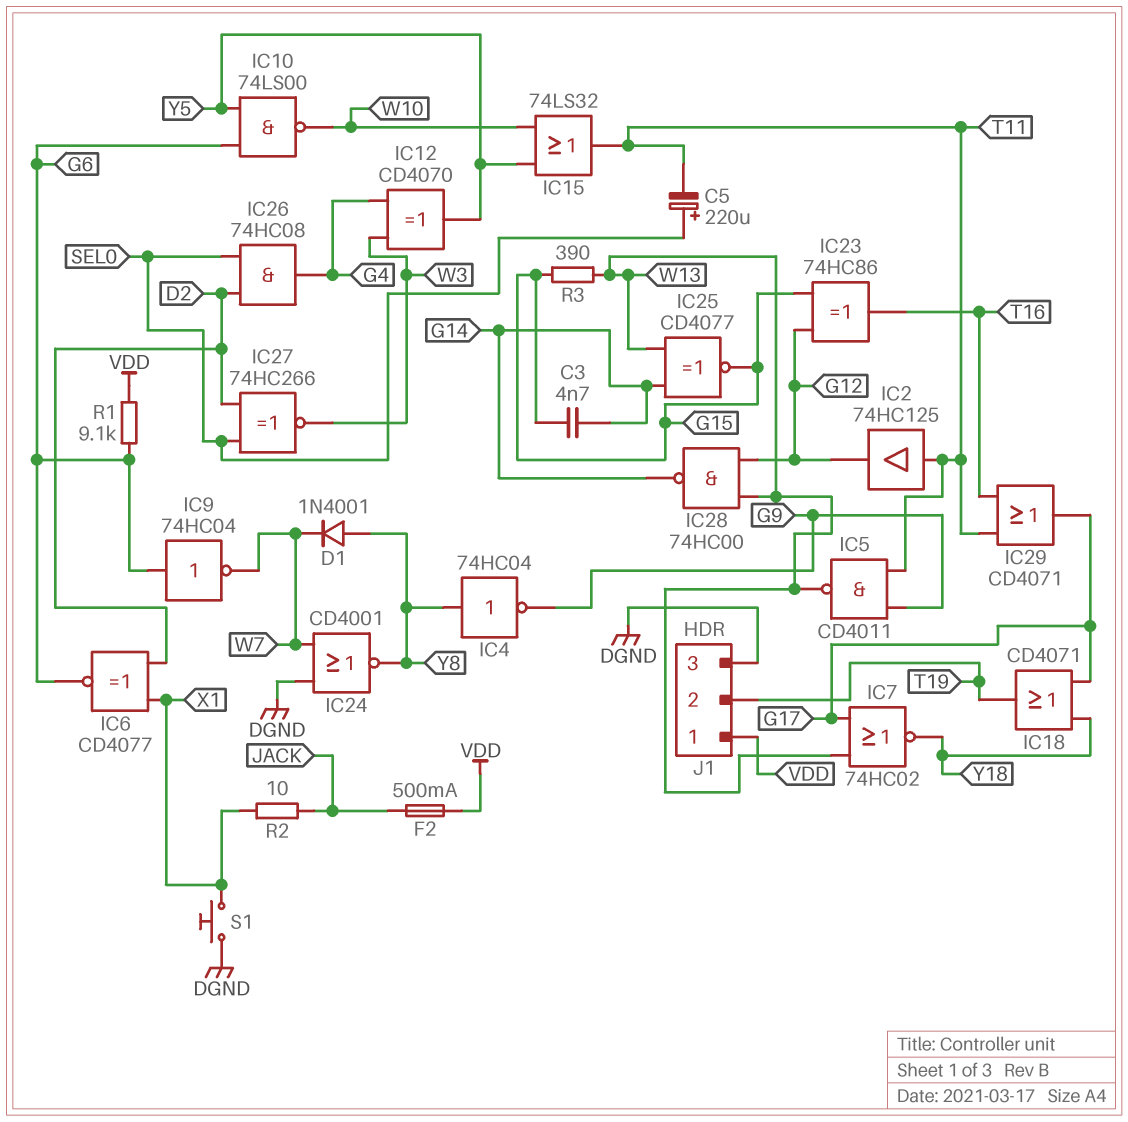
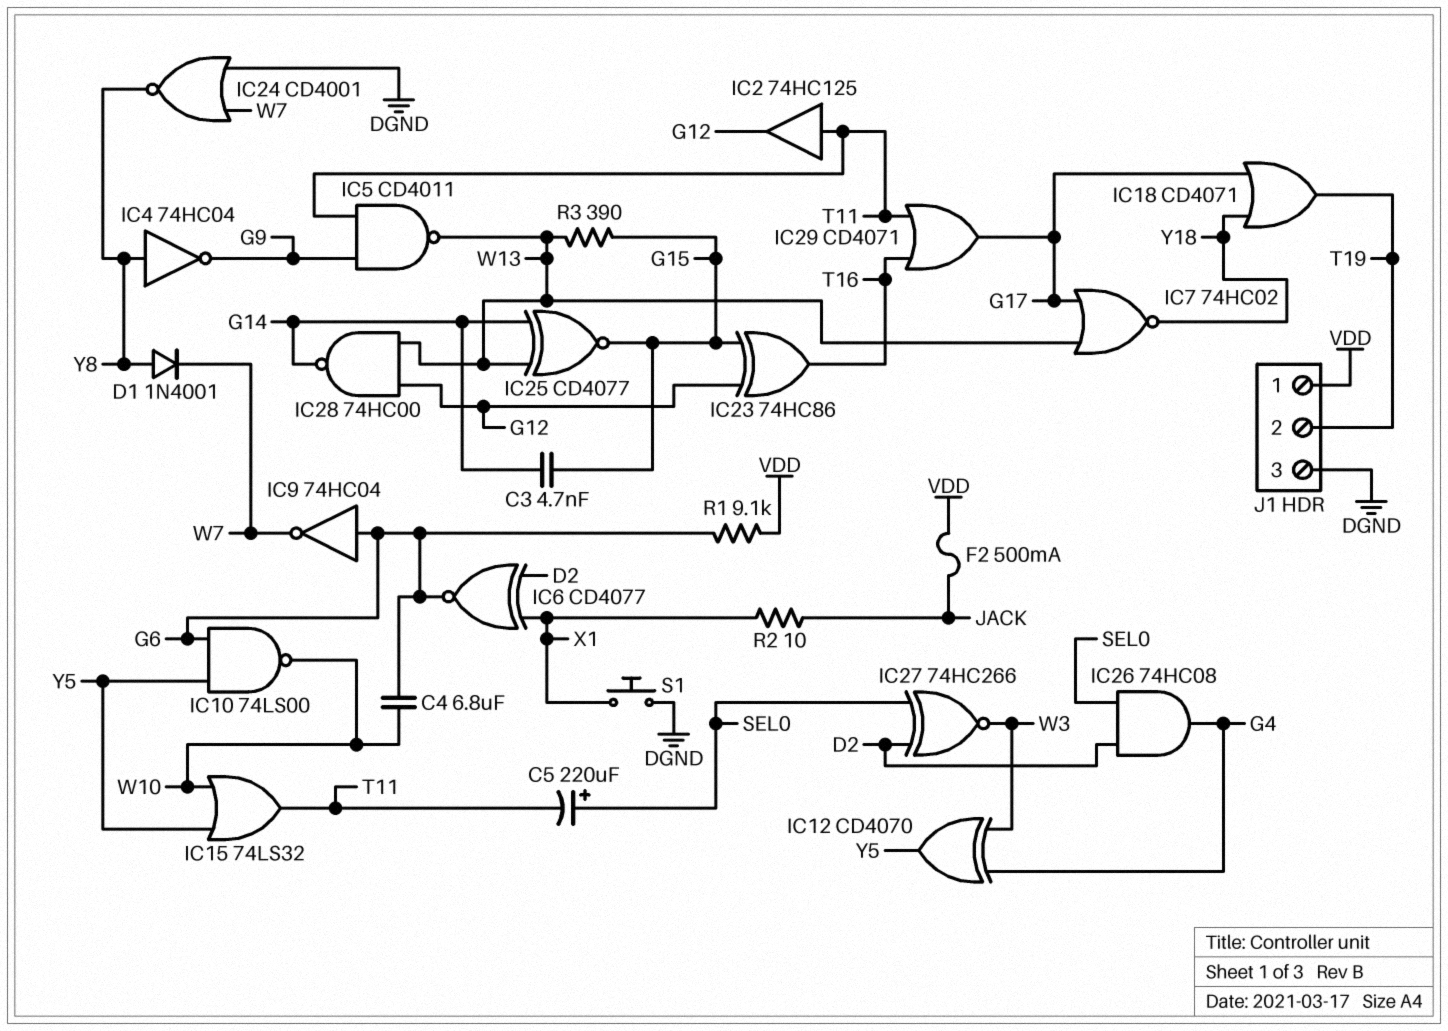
C4: none -> 6.8uF (G6, W10)

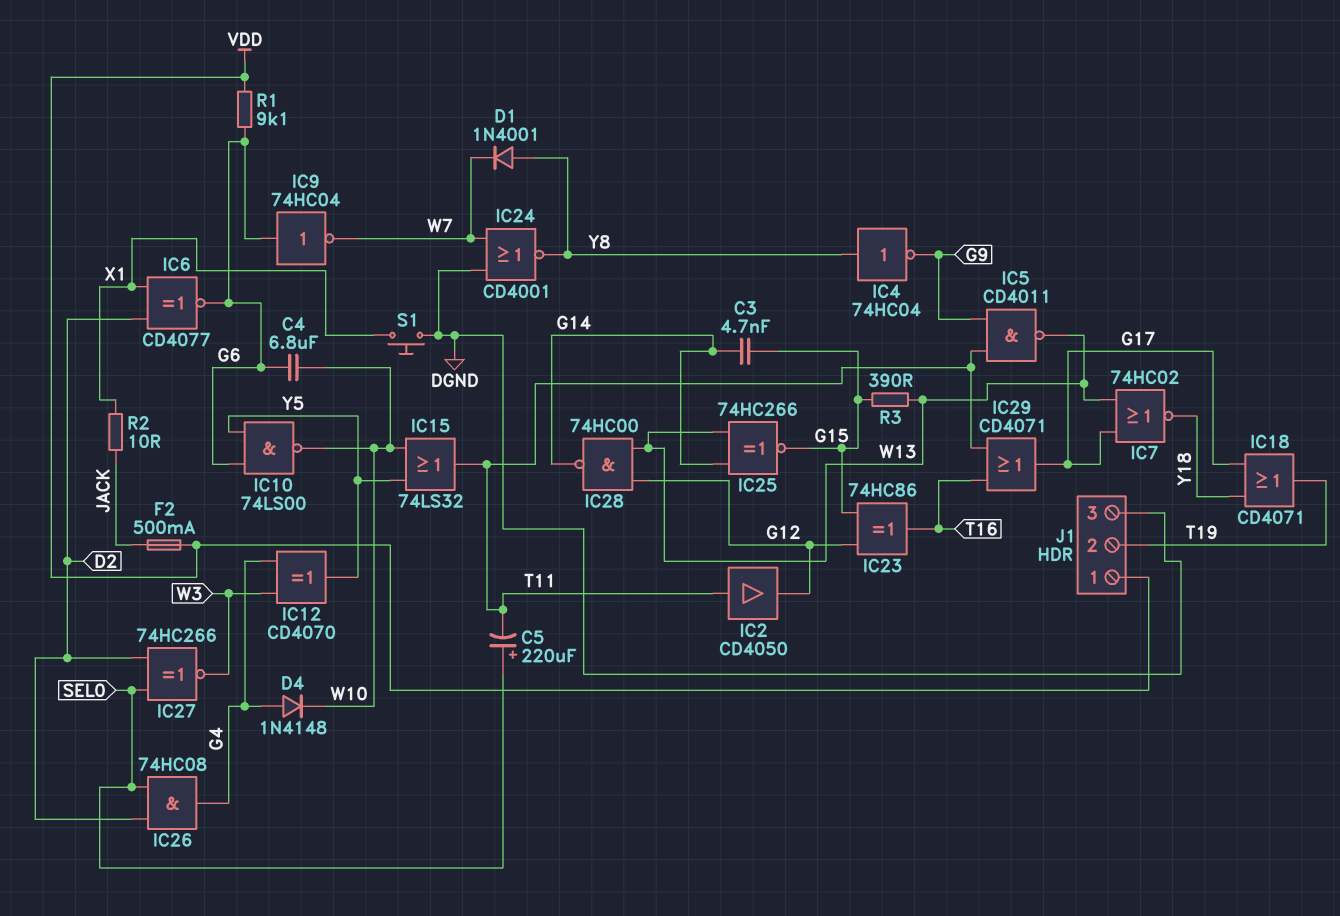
D4: none -> diode 1N4148 (A G4, K W10)
IC2: buffer 74HC125 (in T11, out G12) -> buffer CD4050 (in T11, out G12)
IC25: XNOR CD4077 (in G14, in W13, out G15) -> XNOR 74HC266 (in G14, in W13, out G15)

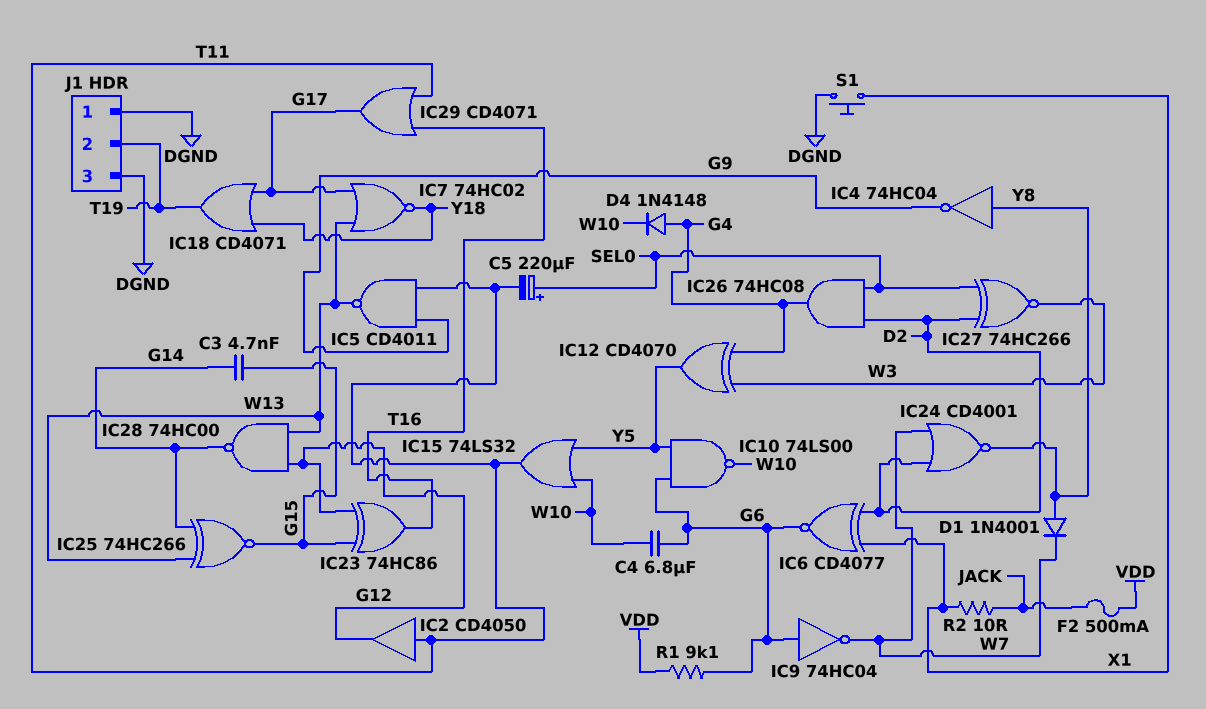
IC24: NOR CD4001 (in DGND, in W7, out Y8) -> NOR CD4001 (in D2, in W7, out Y8)
J1 pin 1: VDD -> DGND
R3: 390 (G15, W13) -> none

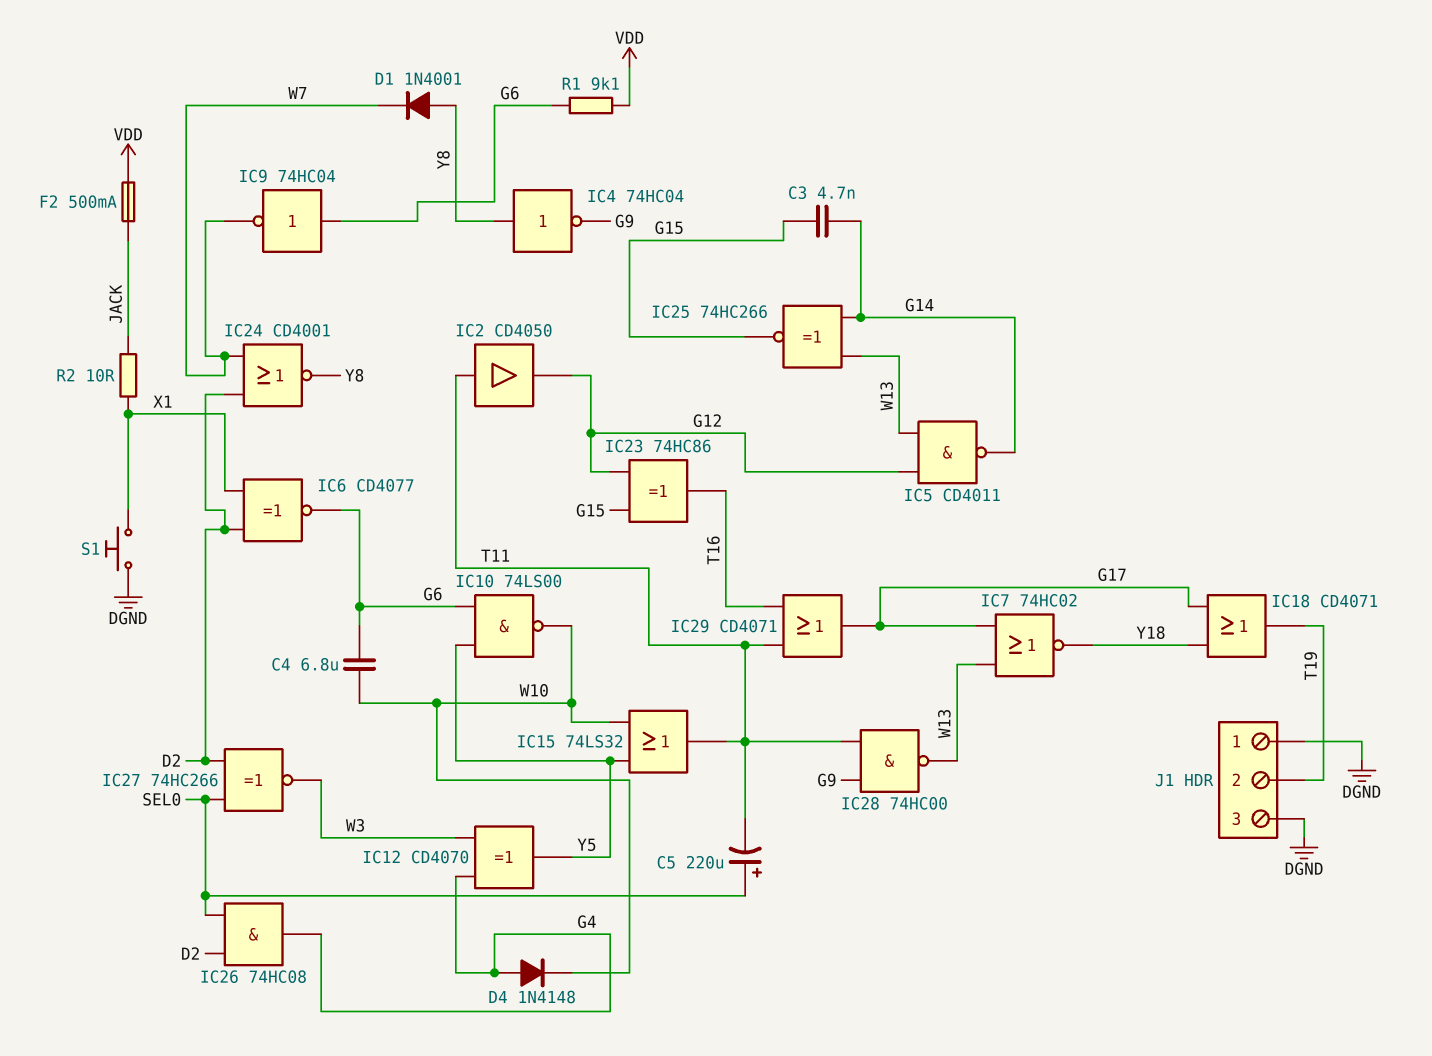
IC5: NAND CD4011 (in G9, in T11, out W13) -> NAND CD4011 (in G12, in W13, out G14)
IC28: NAND 74HC00 (in G12, in W13, out G14) -> NAND 74HC00 (in G9, in T11, out W13)

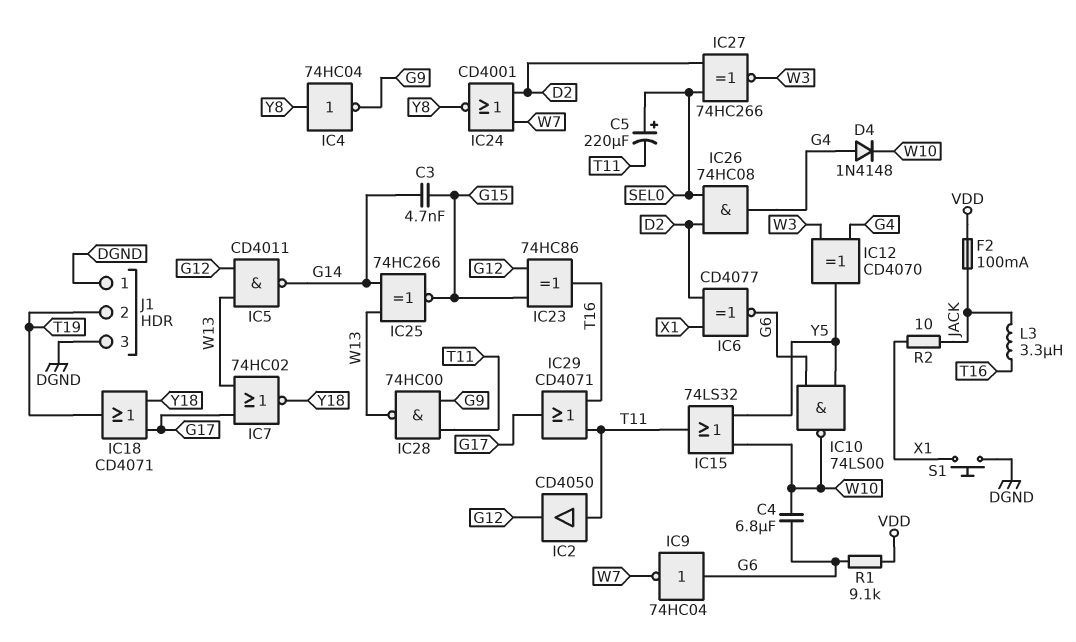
D1: diode 1N4001 (A Y8, K W7) -> none
F2: 500mA (JACK, VDD) -> 100mA (JACK, VDD)
L3: none -> 3.3uH (JACK, T16)

